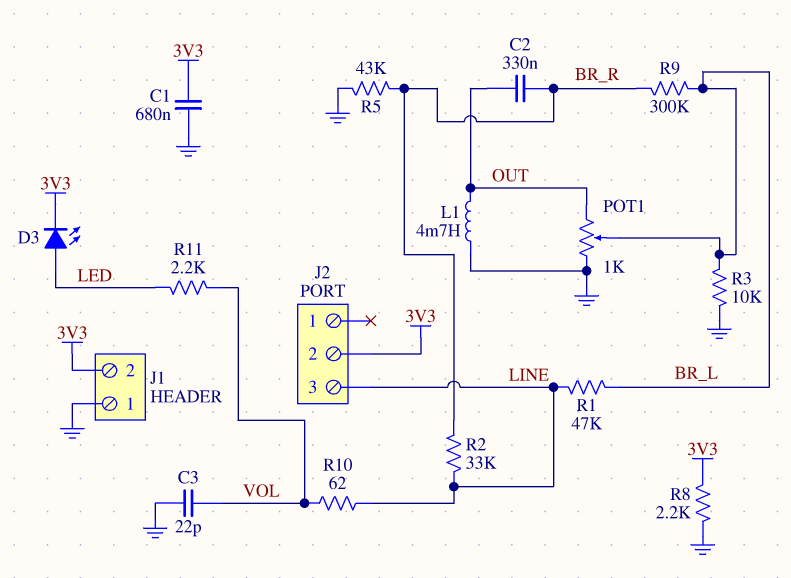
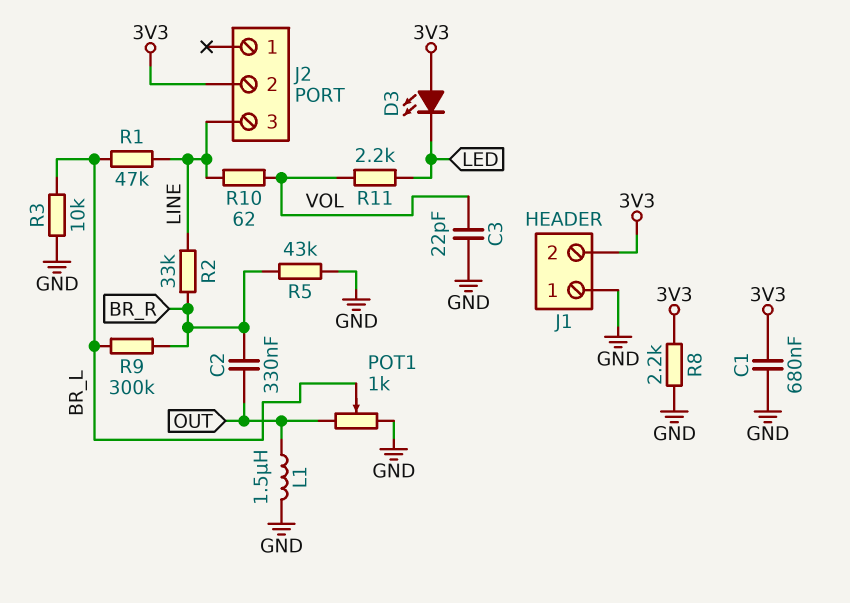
D3: LED (A LED, K 3V3) -> LED (A 3V3, K LED)
L1: 4.7mH (GND, OUT) -> 1.5uH (GND, OUT)

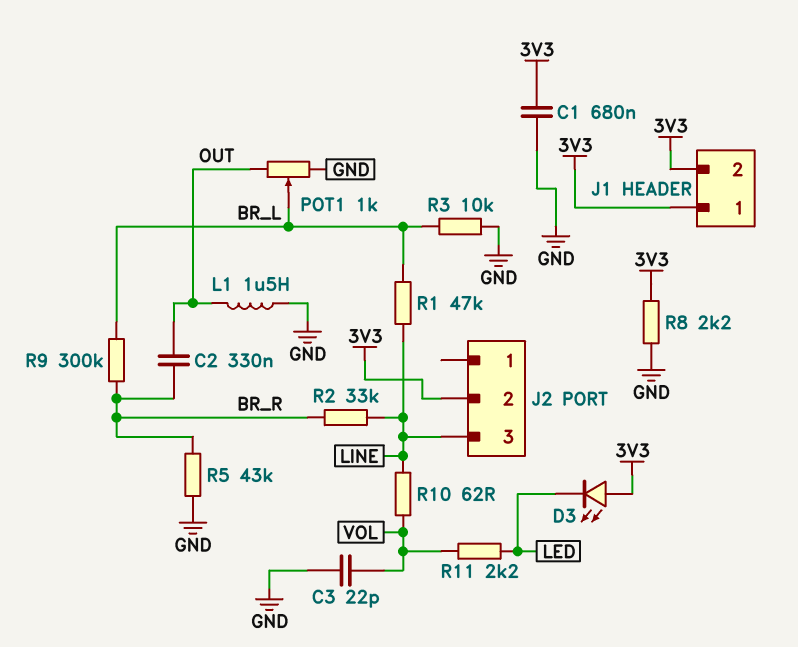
J1 pin 1: GND -> 3V3

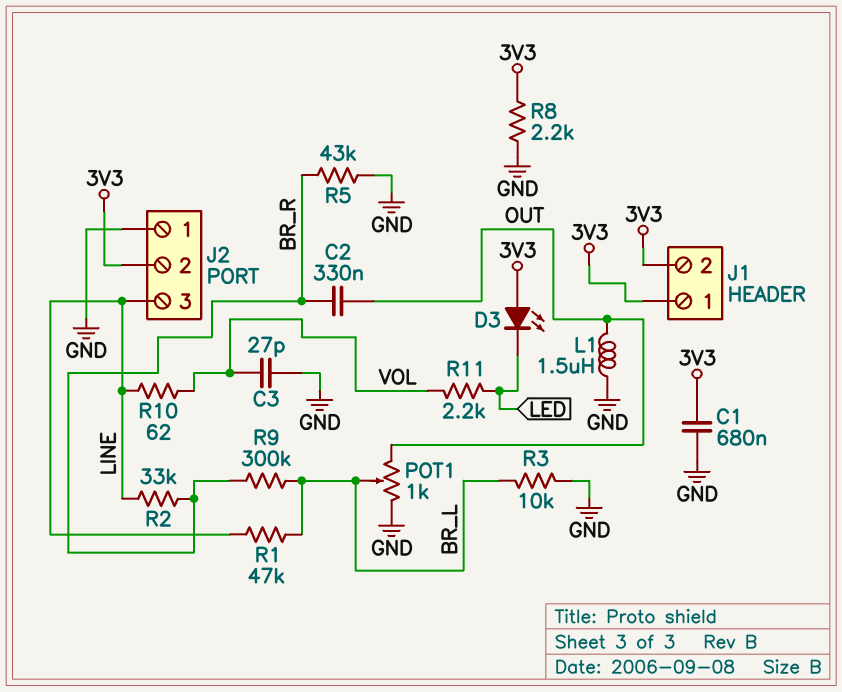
C3: 22pF (GND, VOL) -> 27pF (GND, VOL)
J2 pin 1: none -> GND

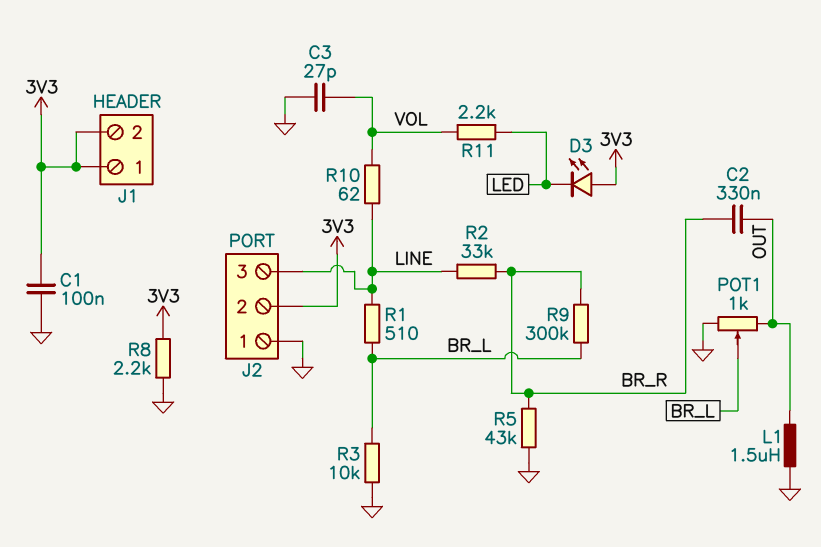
C1: 680nF (3V3, GND) -> 100nF (3V3, GND)
R1: 47k (BR_L, LINE) -> 510 (BR_L, LINE)

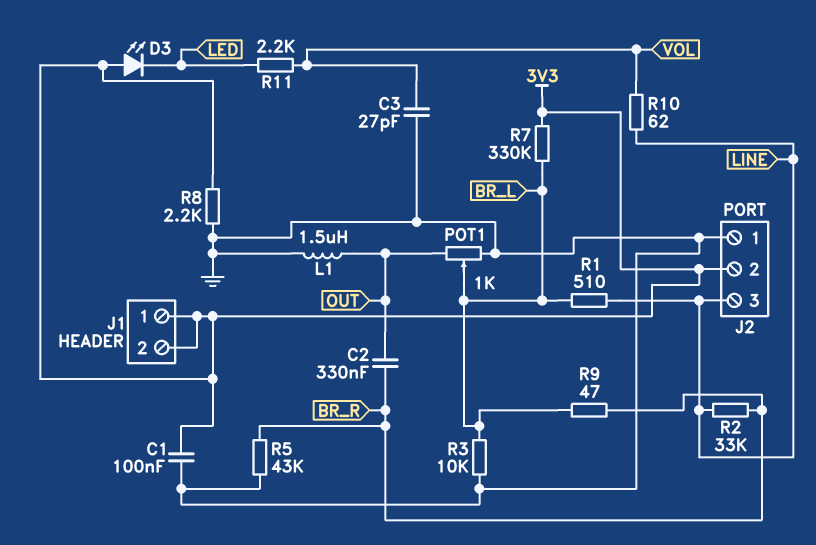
R7: none -> 330k (3V3, BR_L)
R9: 300k (BR_L, BR_R) -> 47 (BR_L, BR_R)

